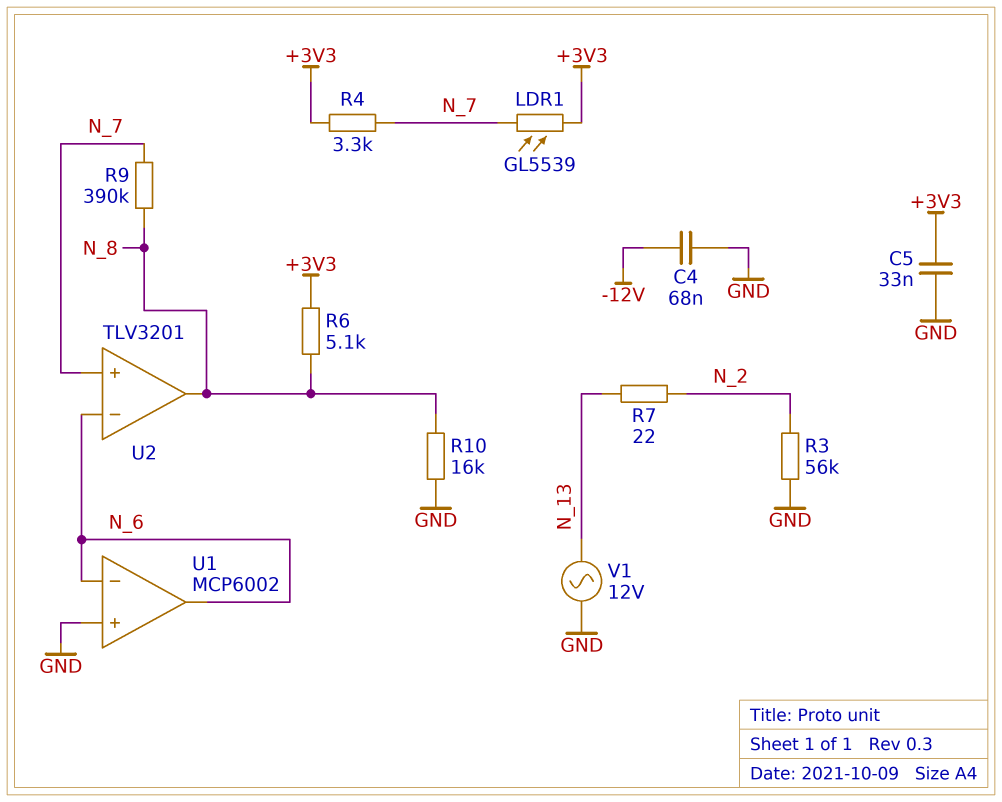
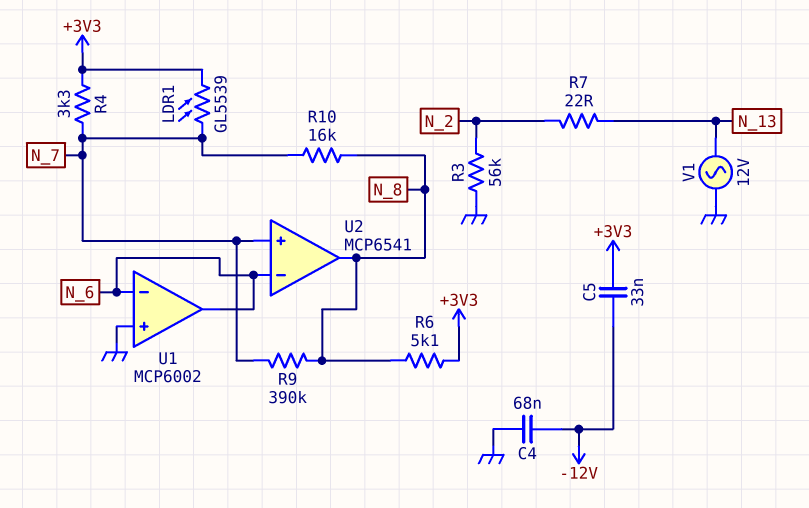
C5: 33nF (+3V3, GND) -> 33nF (+3V3, -12V)
R10: 16k (GND, N_8) -> 16k (N_7, N_8)
U2: TLV3201 -> MCP6541

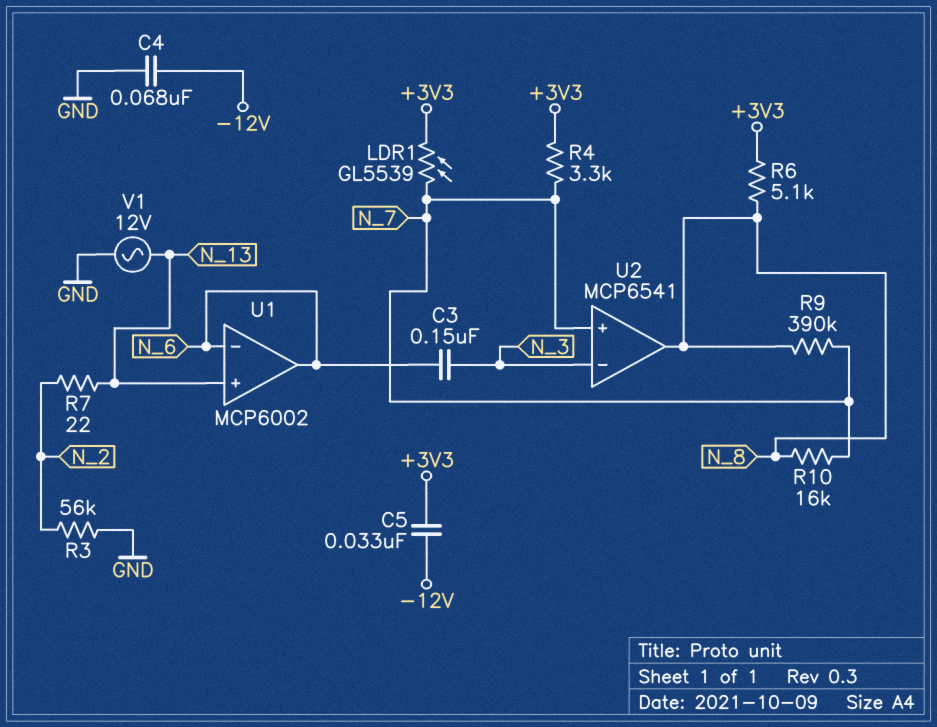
C3: none -> 150nF (N_3, N_6)
U1 pin in+: GND -> N_13
U2 pin in-: N_6 -> N_3

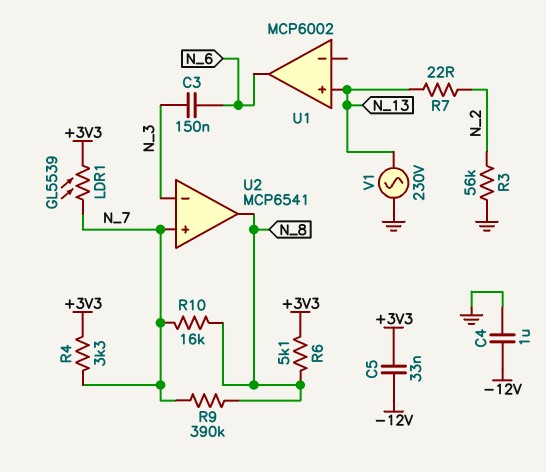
C4: 68nF (-12V, GND) -> 1uF (-12V, GND)
U1 pin in-: N_6 -> none
V1: AC 12V (GND, N_13) -> AC 230V (GND, N_13)

